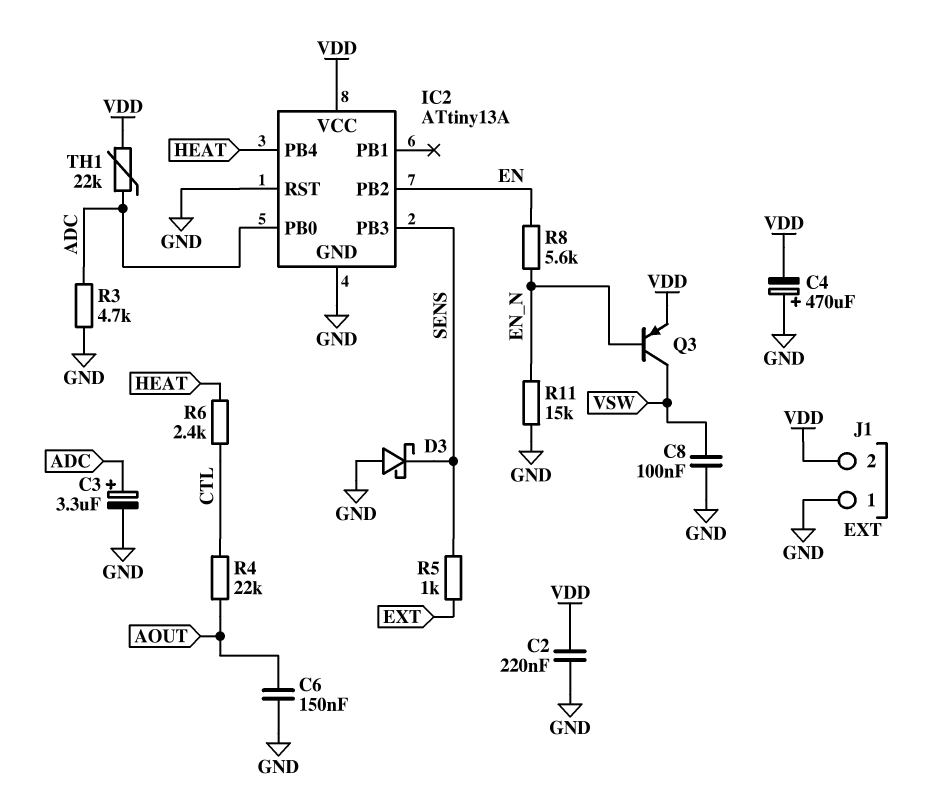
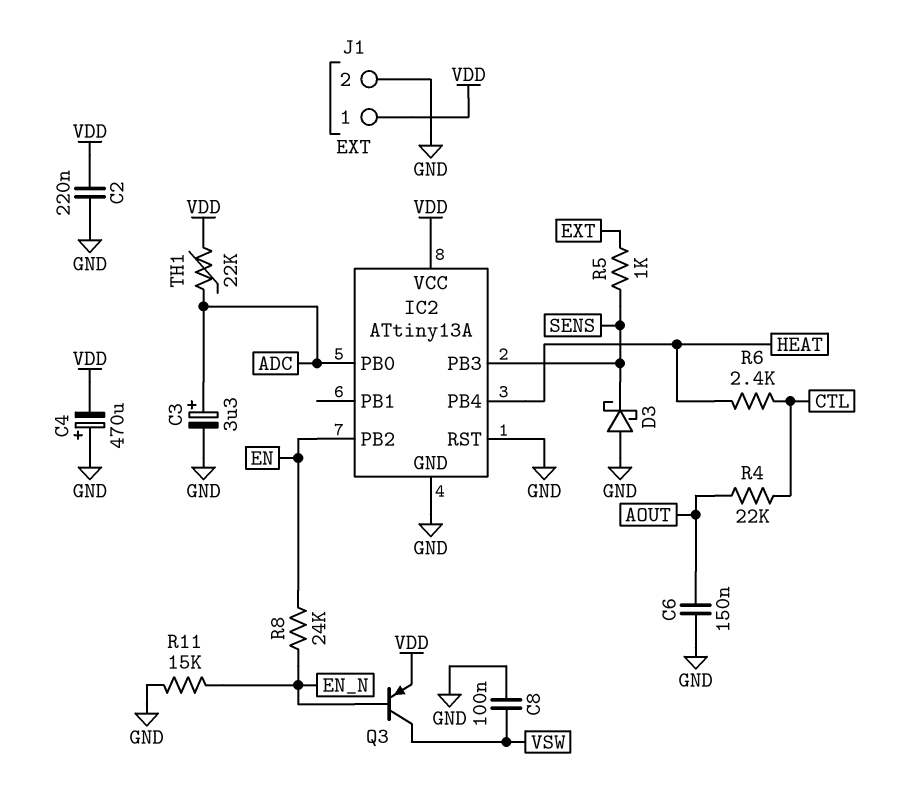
J1 pin 1: GND -> VDD
J1 pin 2: VDD -> GND
R3: 4.7k (ADC, GND) -> none
R8: 5.6k (EN, EN_N) -> 24k (EN, EN_N)

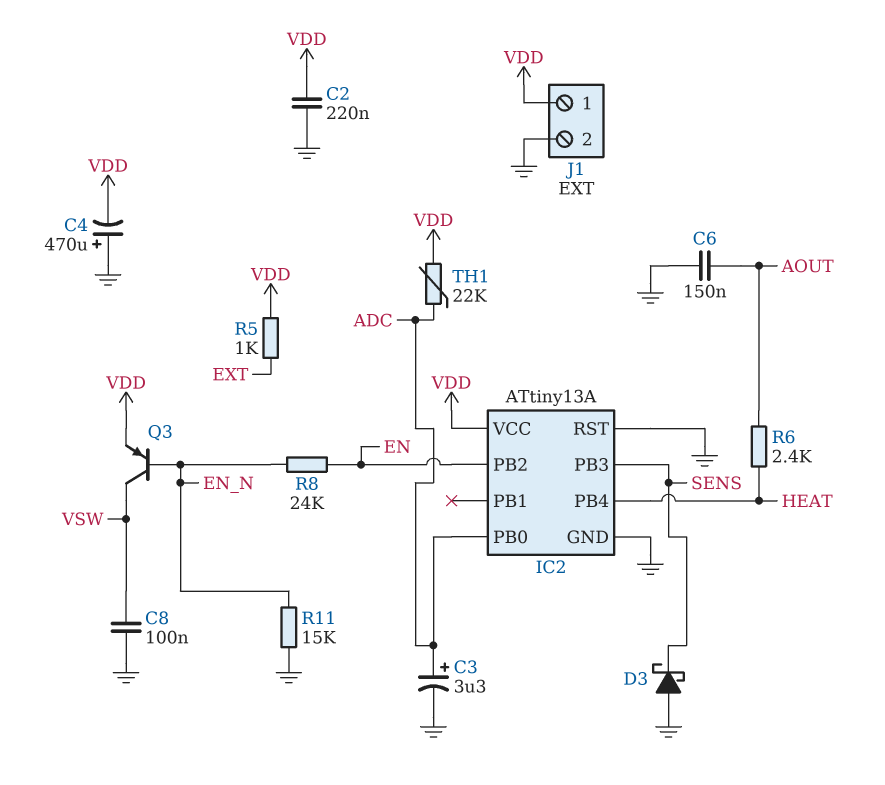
R4: 22k (AOUT, CTL) -> none
R5: 1k (EXT, SENS) -> 1k (EXT, VDD)
R6: 2.4k (CTL, HEAT) -> 2.4k (AOUT, HEAT)

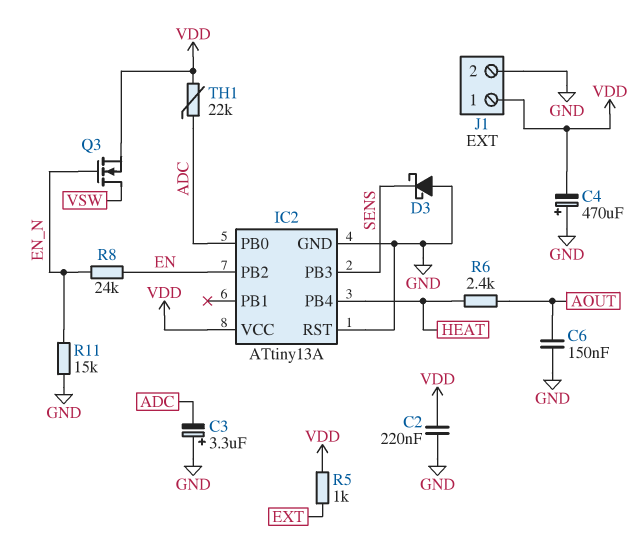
C3: 3.3uF (plus ADC, minus GND) -> 3.3uF (plus GND, minus ADC)
C8: 100nF (GND, VSW) -> none
Q3: PNP (B EN_N, C VSW, E VDD) -> NMOS (G EN_N, D VSW, S VDD)

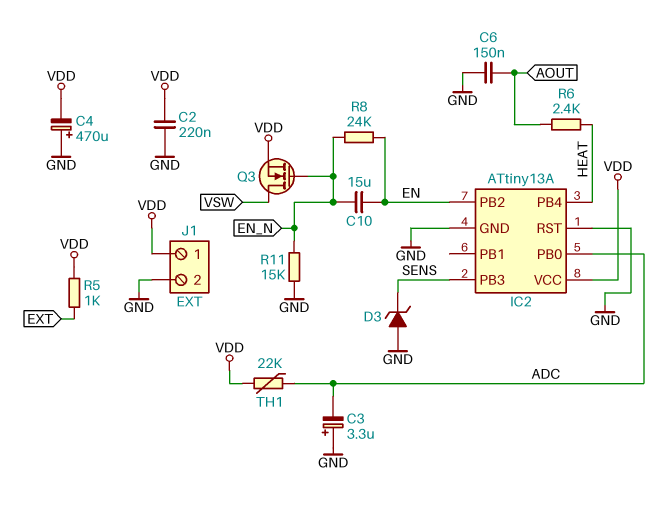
C10: none -> 15uF (EN, EN_N)
D3: schottky (A GND, K SENS) -> zener (A GND, K SENS)

